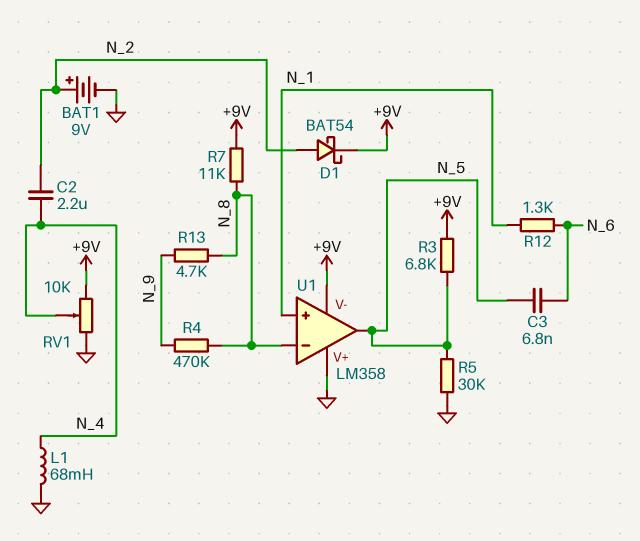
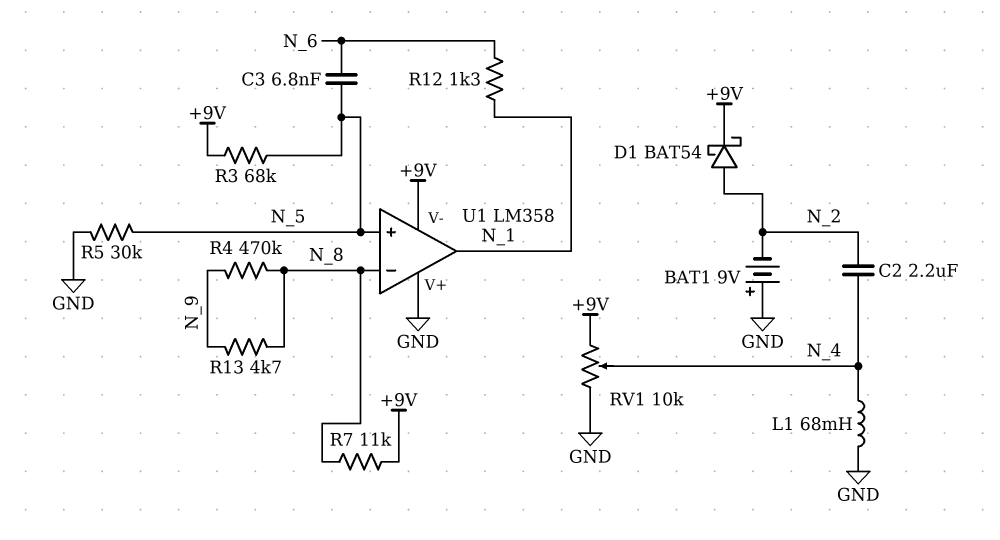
BAT1: 9V (plus N_2, minus GND) -> 9V (plus GND, minus N_2)
R3: 6.8k (+9V, N_5) -> 68k (+9V, N_5)
U1 pin in+: N_1 -> N_5
U1 pin out: N_5 -> N_1

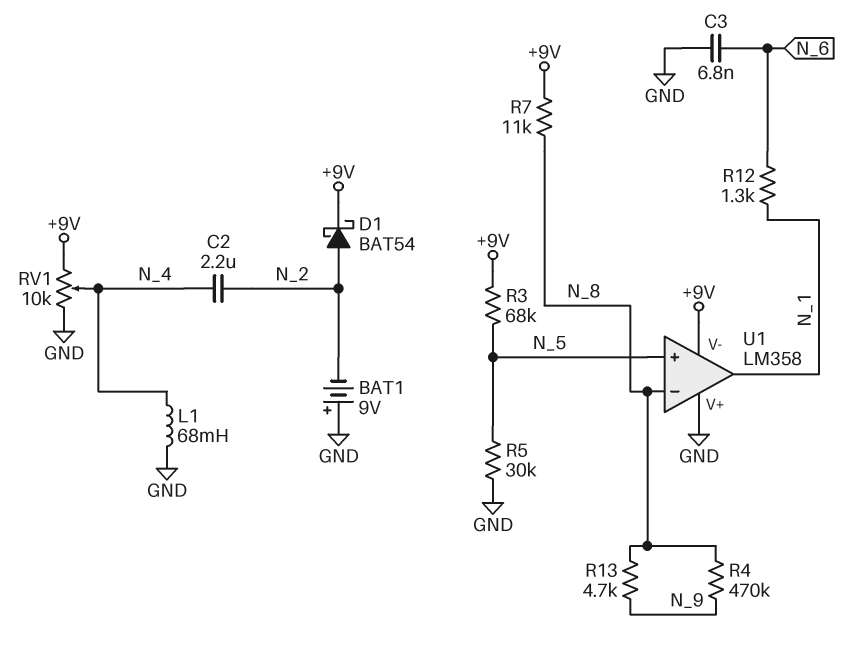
C3: 6.8nF (N_5, N_6) -> 6.8nF (GND, N_6)

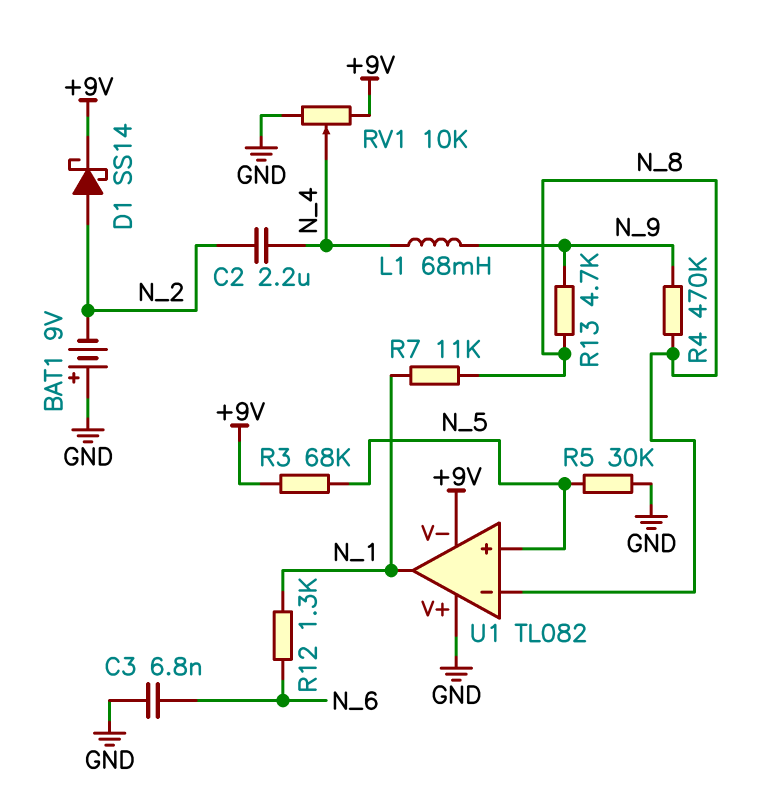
D1: schottky BAT54 (A N_2, K +9V) -> schottky SS14 (A N_2, K +9V)
L1: 68mH (GND, N_4) -> 68mH (N_4, N_9)
R7: 11k (+9V, N_8) -> 11k (N_1, N_8)
U1: LM358 -> TL082

